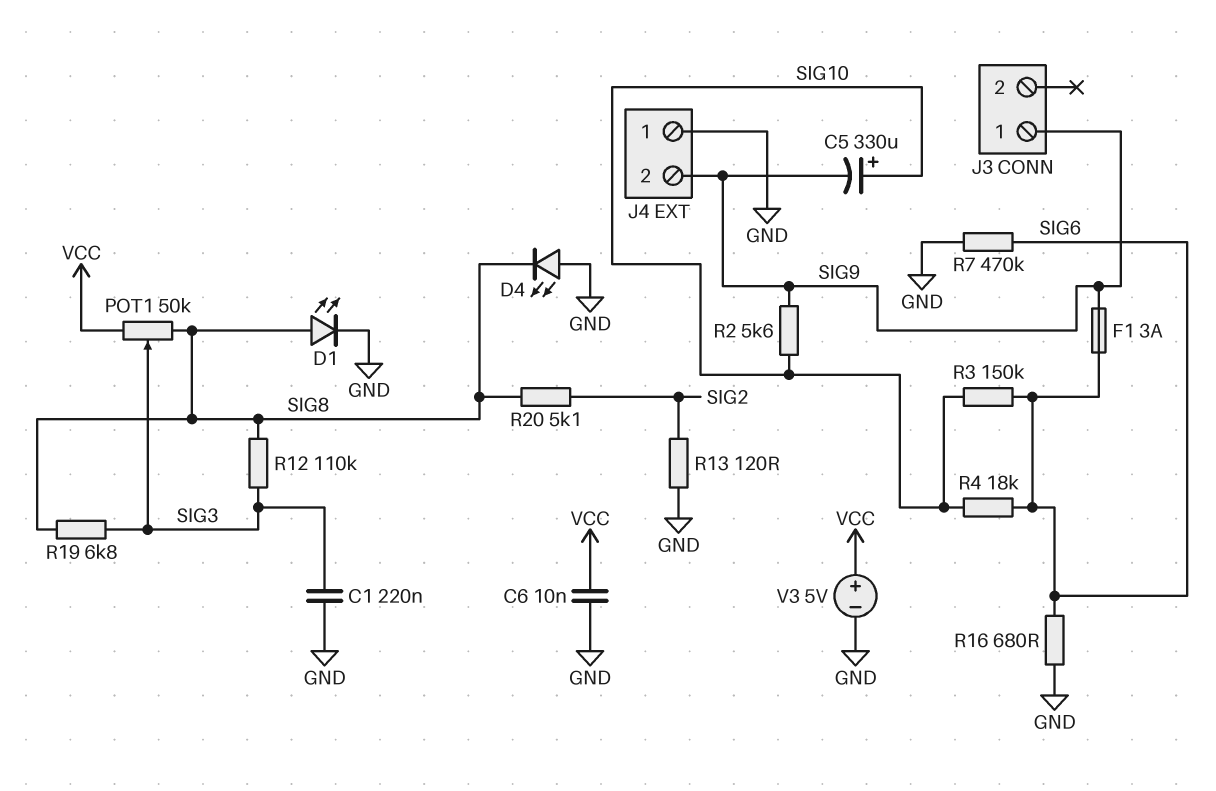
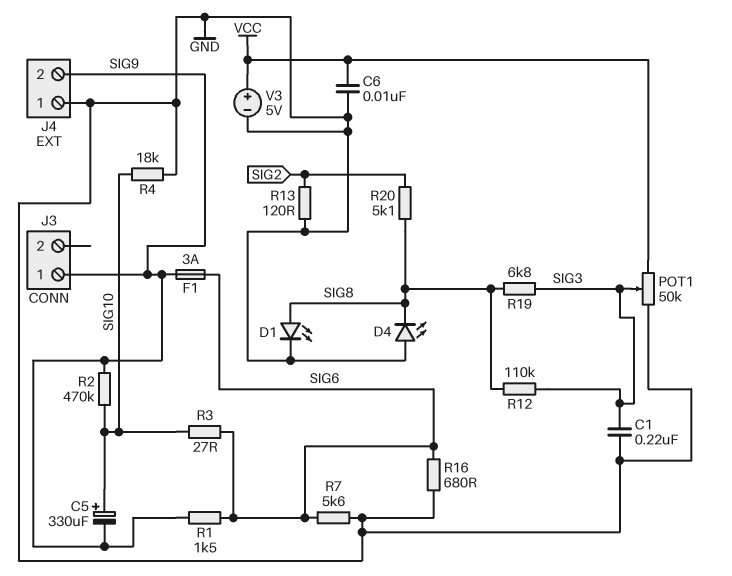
POT1: 50k (SIG8, VCC, wiper SIG3) -> 50k (GND, VCC, wiper SIG3)
R1: none -> 1.5k (SIG6, SIG9)
R2: 5.6k (SIG9, SIG10) -> 470k (SIG9, SIG10)
R3: 150k (SIG6, SIG10) -> 27 (SIG6, SIG10)
R4: 18k (SIG6, SIG10) -> 18k (GND, SIG10)
R7: 470k (GND, SIG6) -> 5.6k (GND, SIG6)

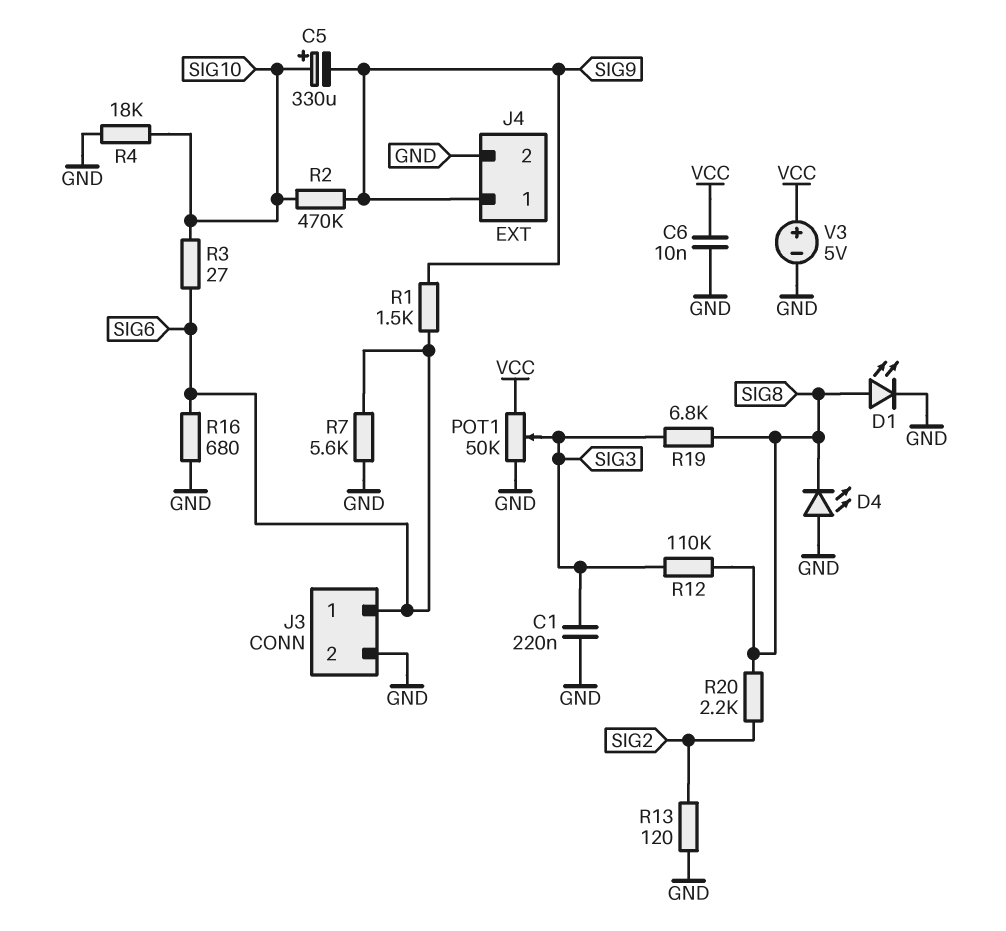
F1: 3A (SIG6, SIG9) -> none
J3 pin 1: SIG9 -> SIG6
J3 pin 2: none -> GND
J4 pin 1: GND -> SIG9
J4 pin 2: SIG9 -> GND
R20: 5.1k (SIG2, SIG8) -> 2.2k (SIG2, SIG8)

